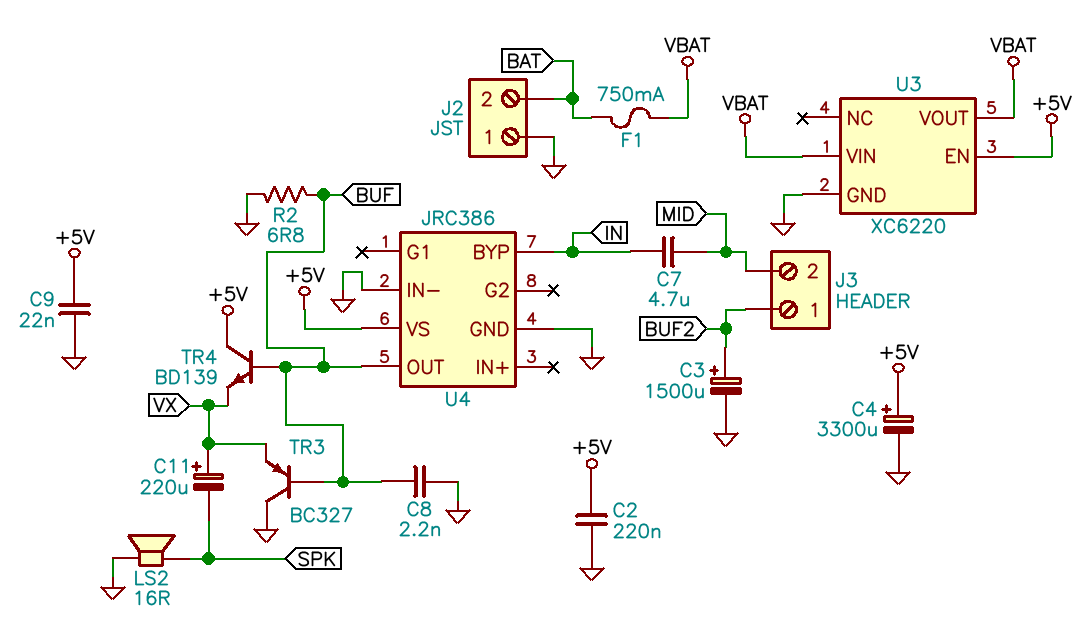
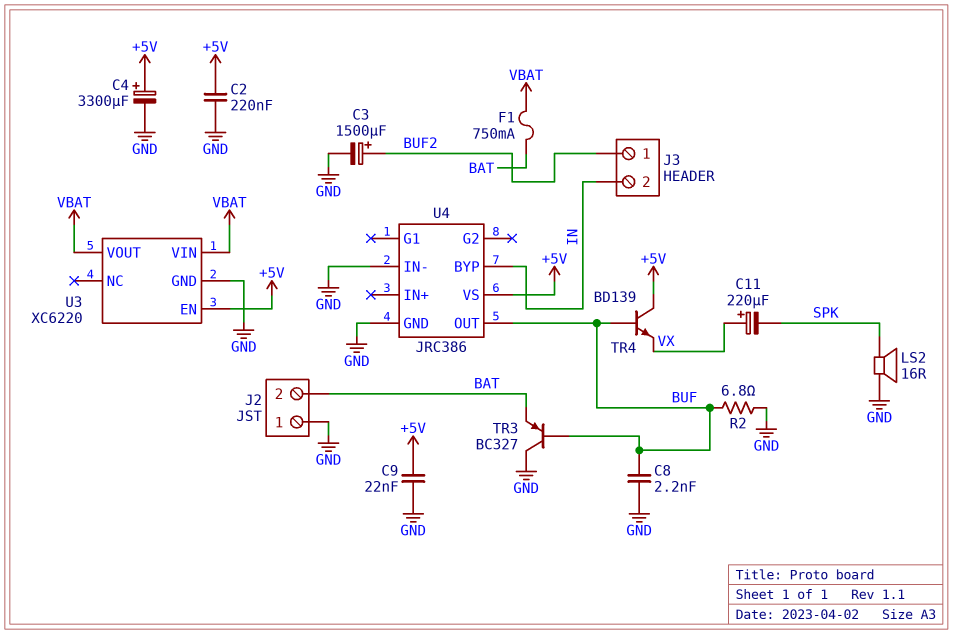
C7: 4.7uF (IN, MID) -> none
J3 pin 2: MID -> IN
TR3: PNP BC327 (B BUF, C GND, E VX) -> PNP BC327 (B BUF, C GND, E BAT)

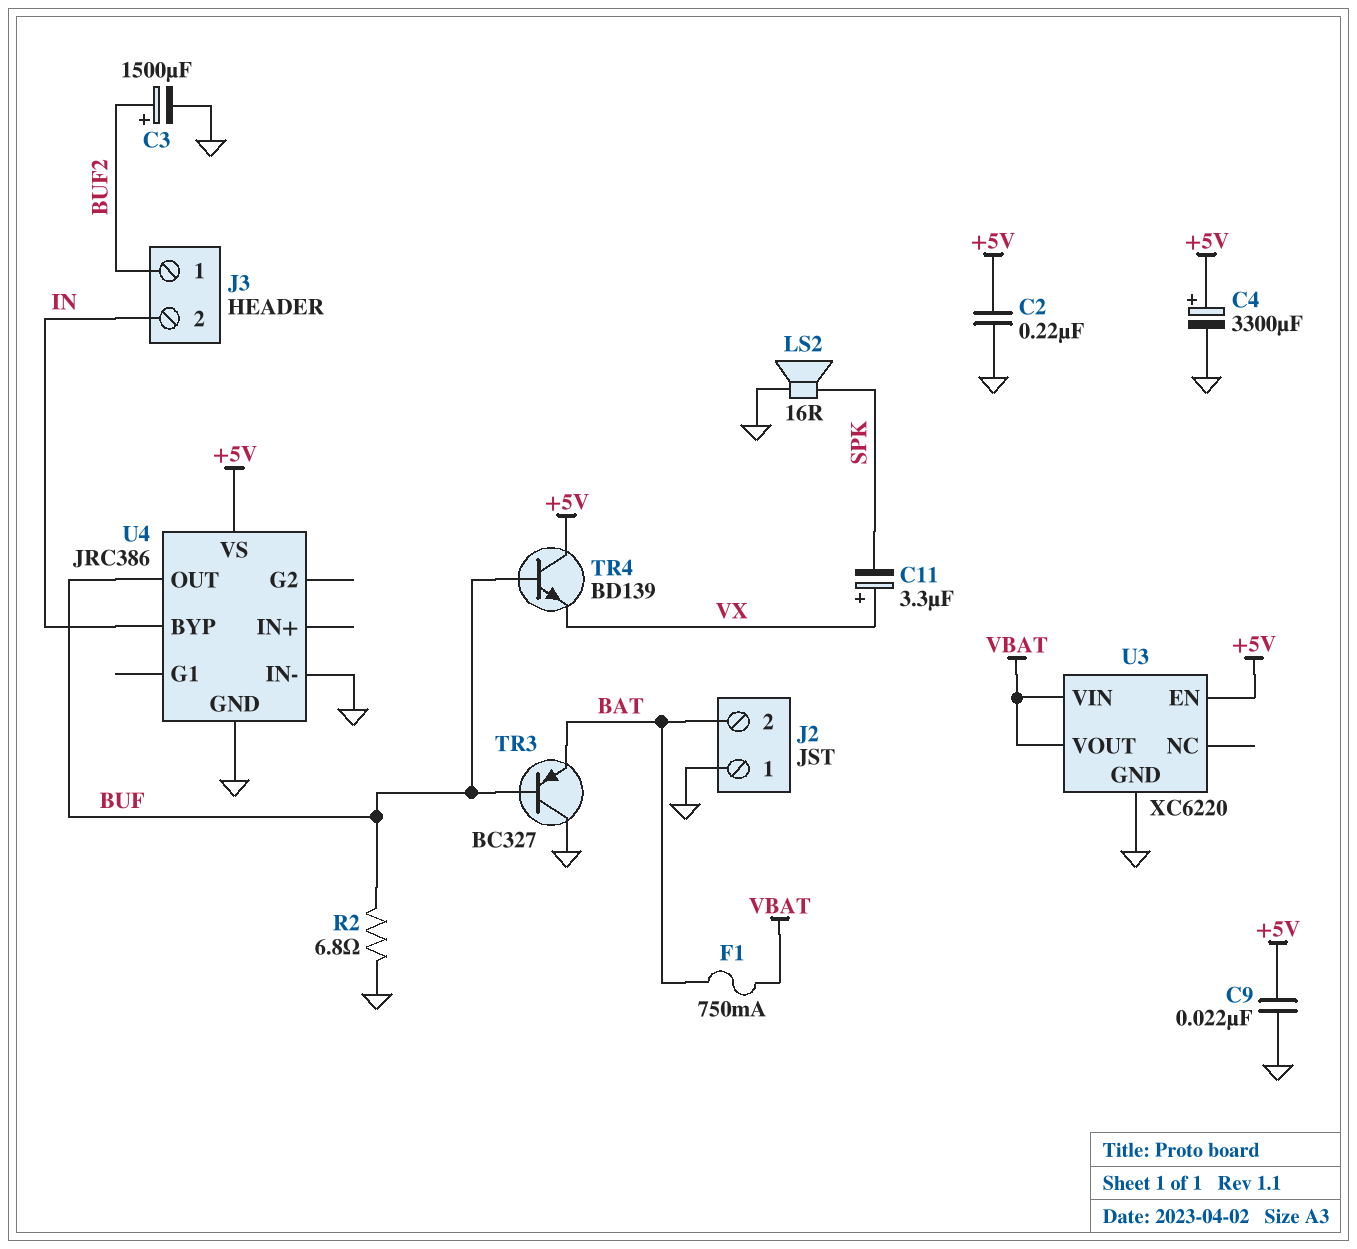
C8: 2.2nF (BUF, GND) -> none
C11: 220uF (plus VX, minus SPK) -> 3.3uF (plus VX, minus SPK)

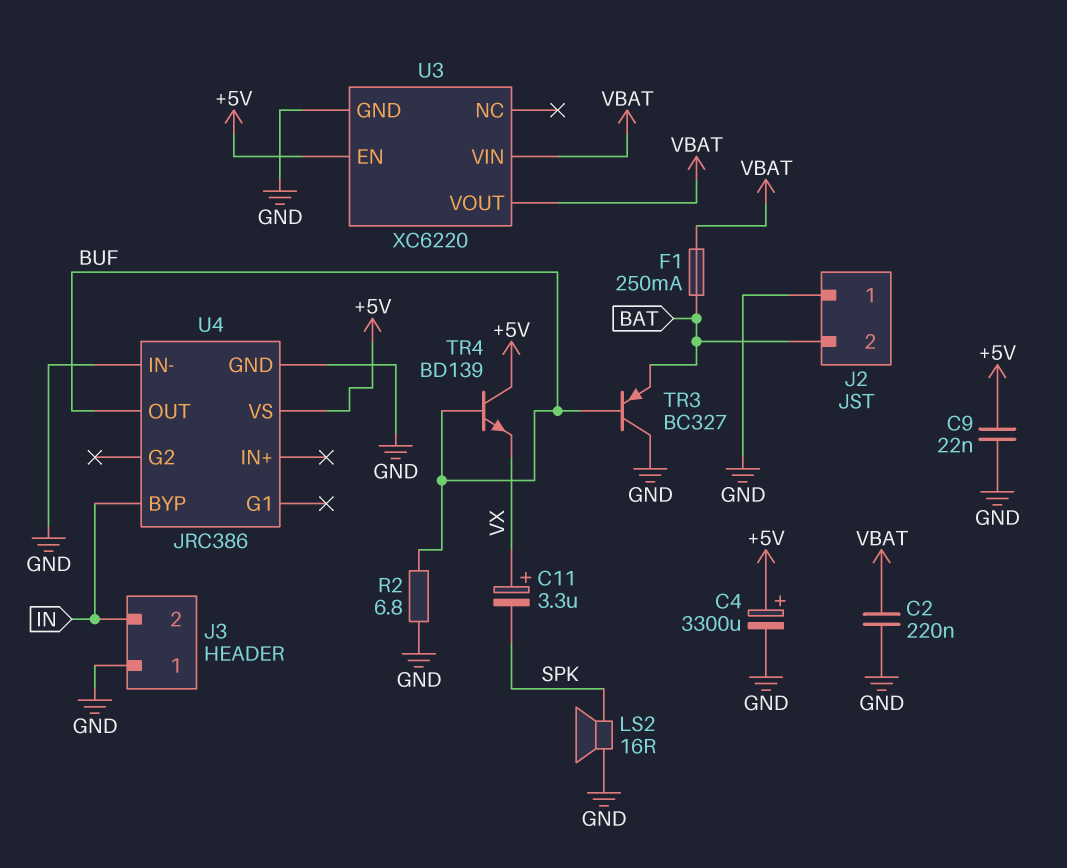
C2: 220nF (+5V, GND) -> 220nF (GND, VBAT)
C3: 1500uF (plus BUF2, minus GND) -> none
F1: 750mA (BAT, VBAT) -> 250mA (BAT, VBAT)
J3 pin 1: BUF2 -> GND

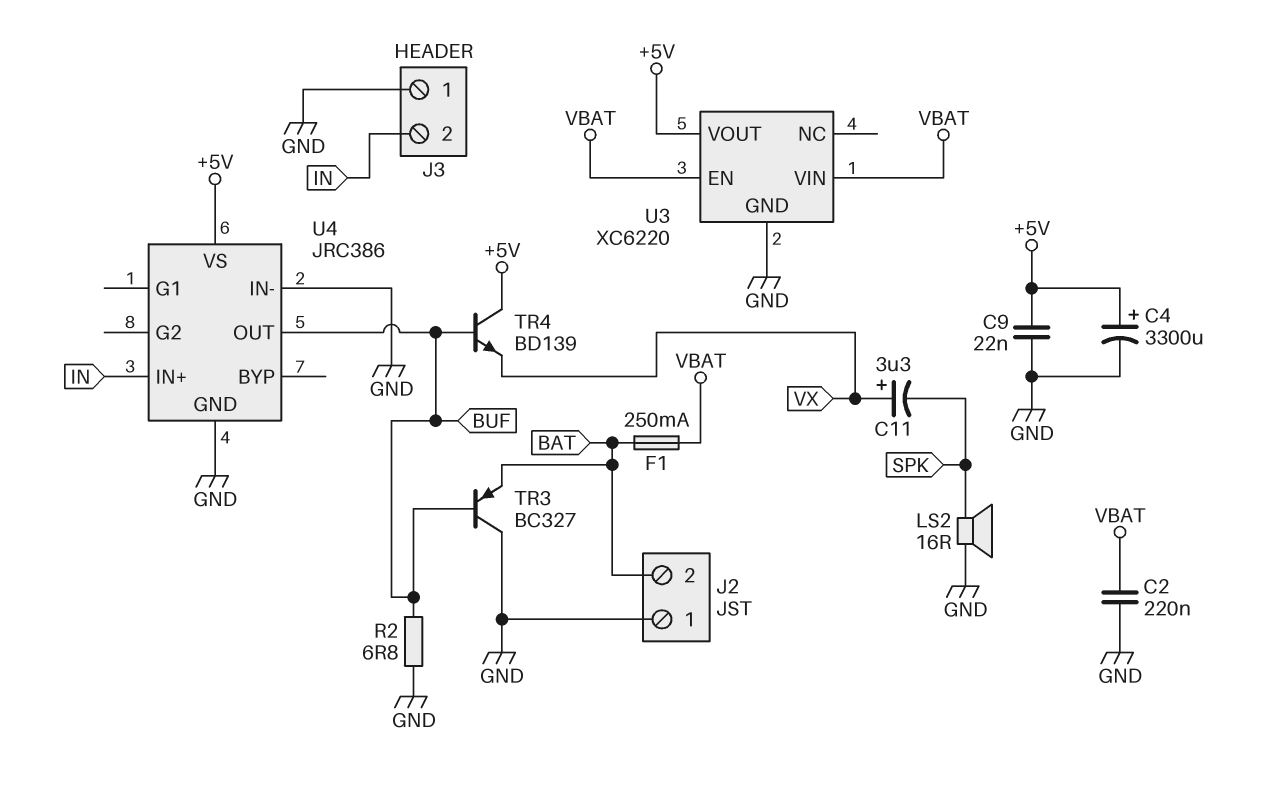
U3 pin EN: +5V -> VBAT
U3 pin VOUT: VBAT -> +5V
U4 pin BYP: IN -> none
U4 pin IN+: none -> IN

